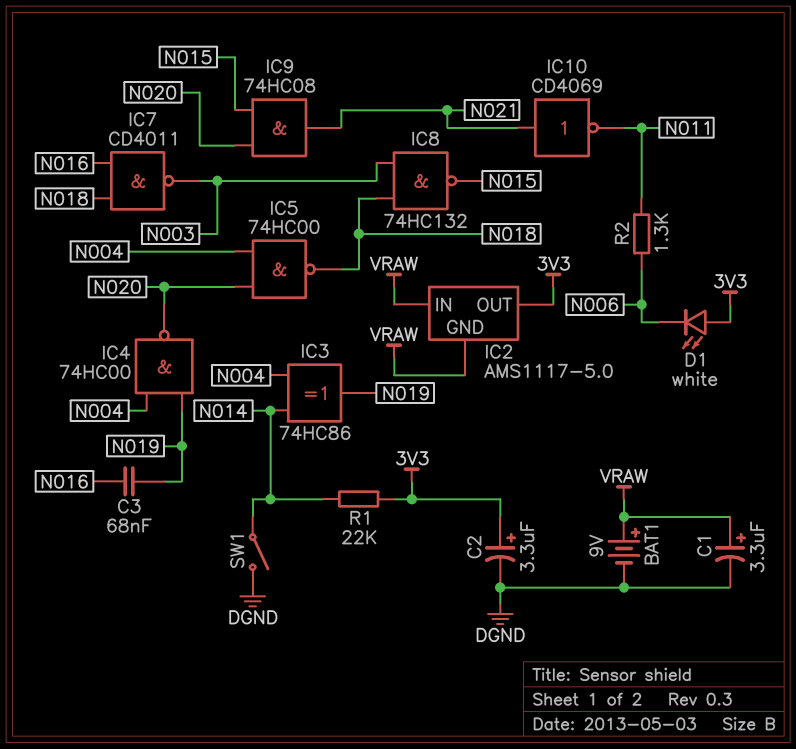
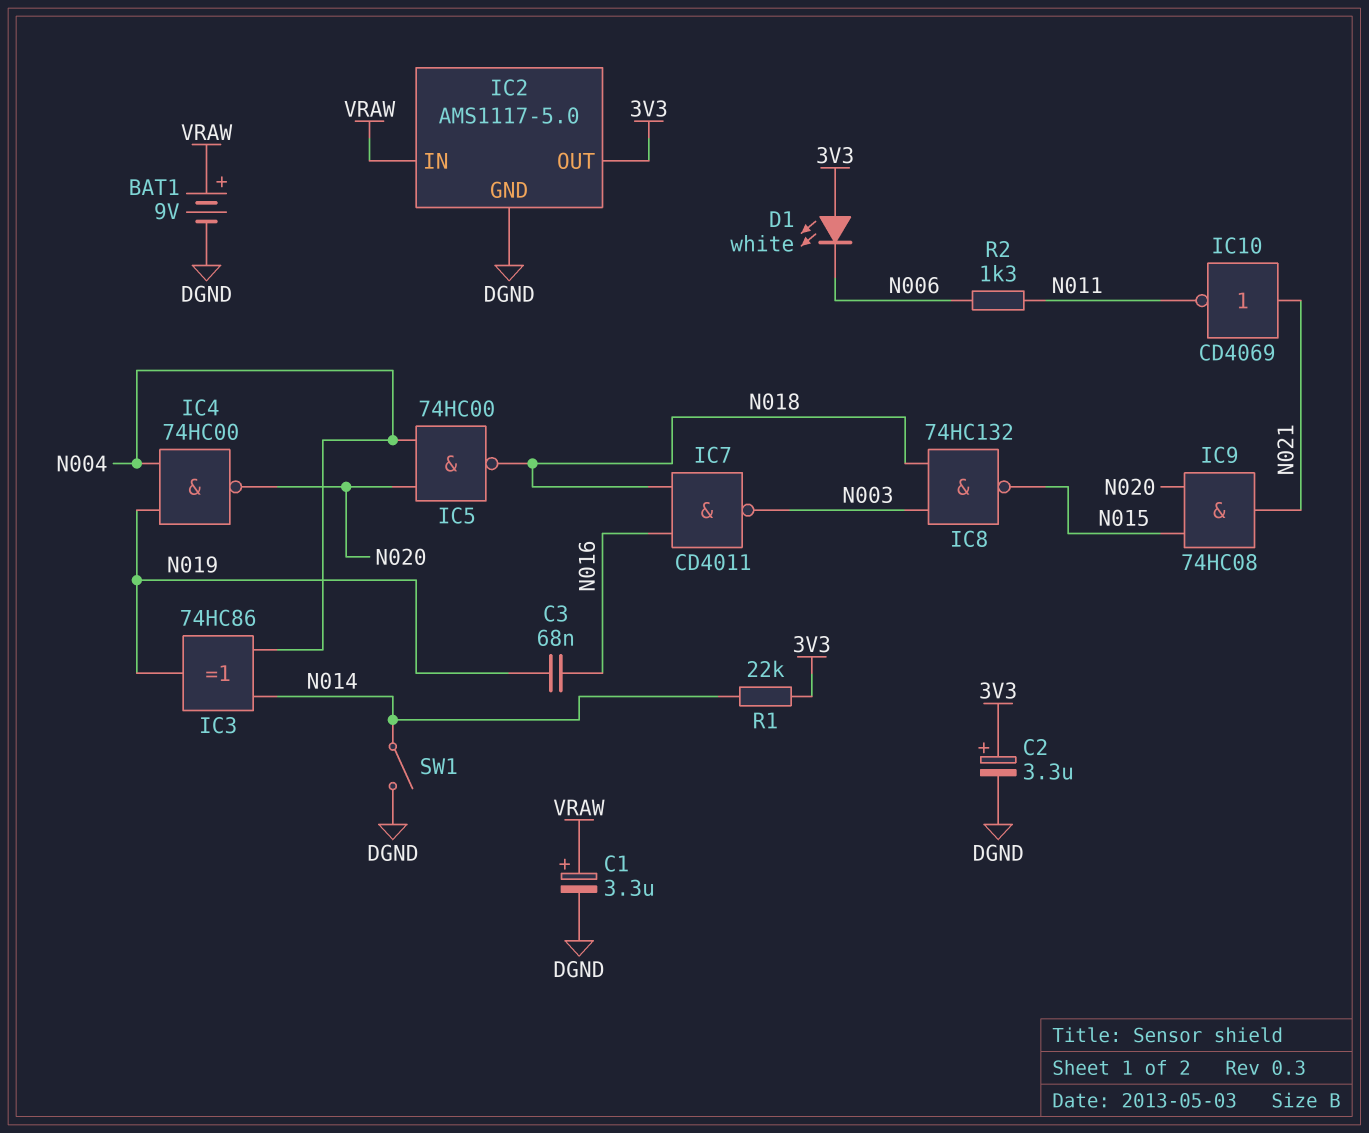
IC2 pin GND: VRAW -> DGND

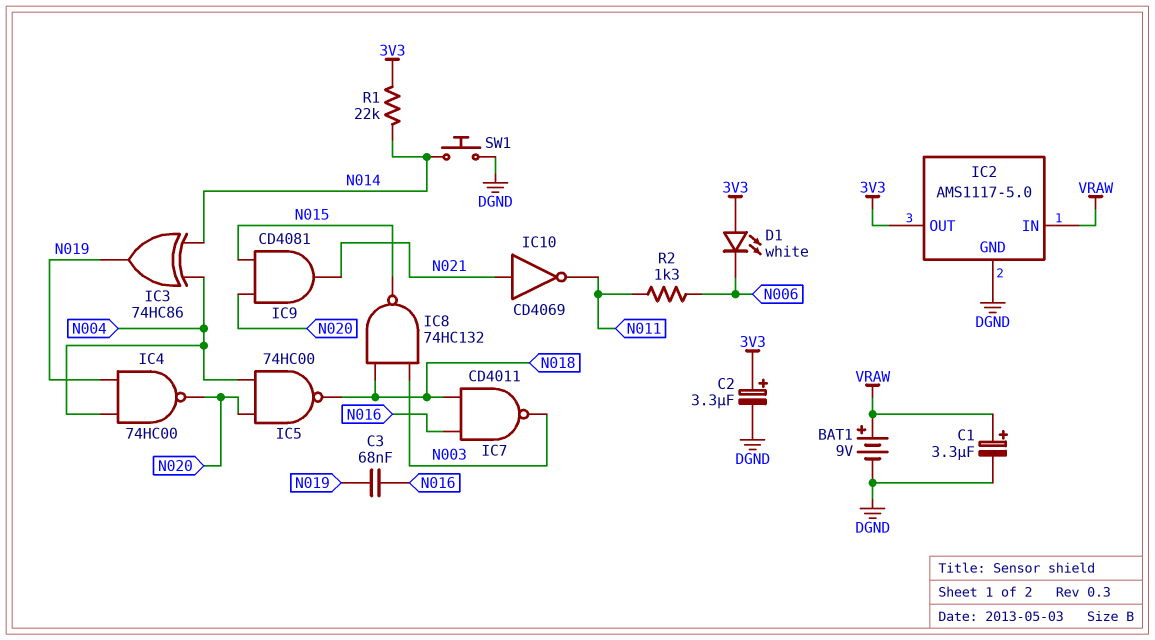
IC9: AND 74HC08 (in N015, in N020, out N021) -> AND CD4081 (in N015, in N020, out N021)
SW1: switch (DGND, N014) -> button (DGND, N014)

